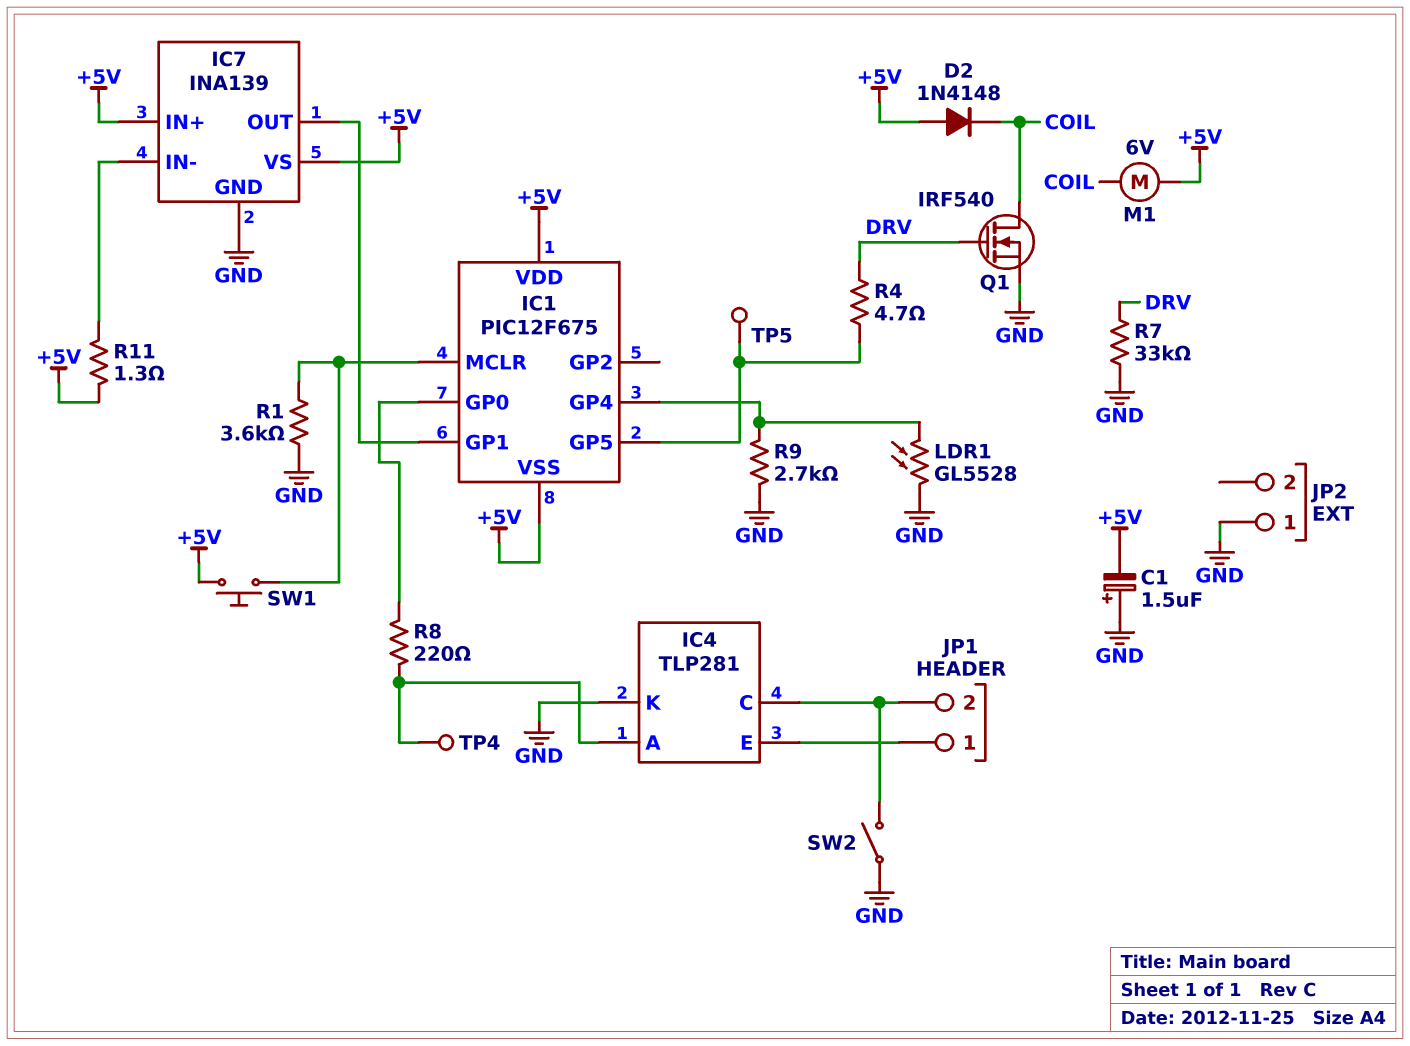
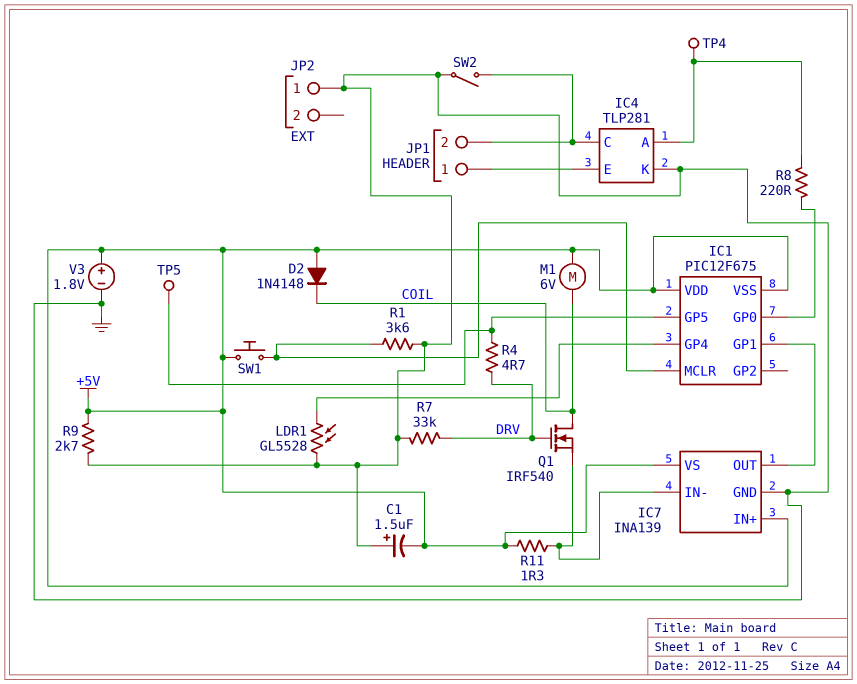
Q1: NMOS IRF540 (G DRV, D COIL, S GND) -> NMOS IRF540 (G DRV, D COIL, S IC7/IN-)
R9: 2.7k (GND, IC1/GP4) -> 2.7k (+5V, GND)
V3: none -> 1.8V (plus +5V, minus GND)

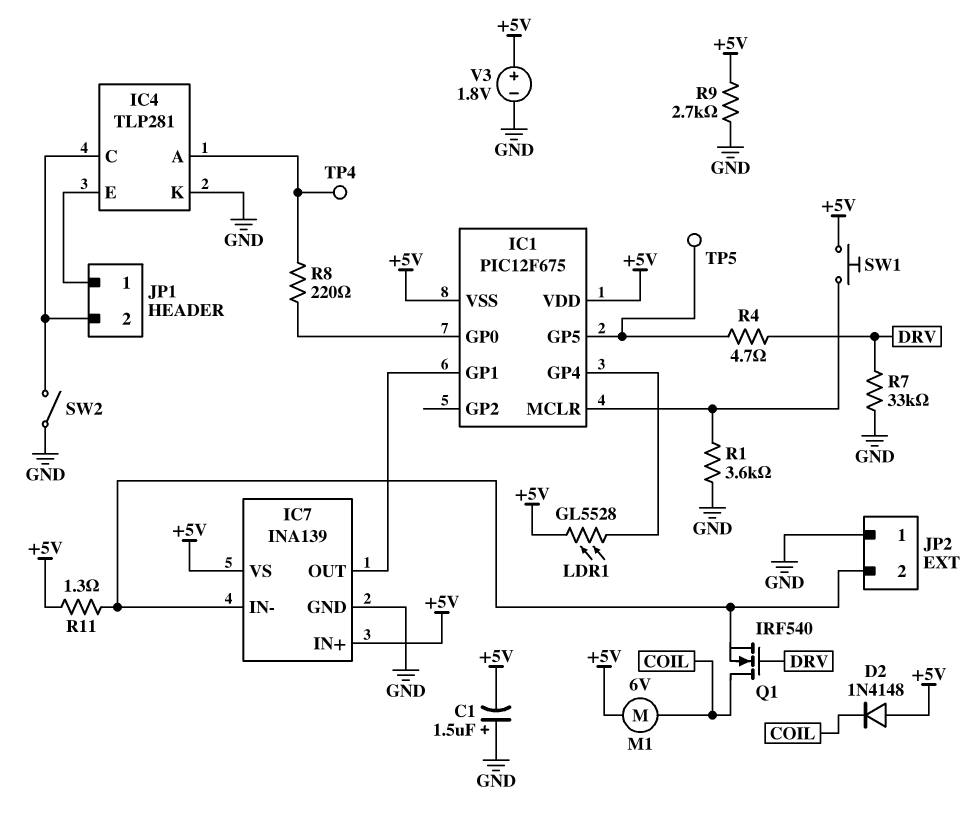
JP2 pin 2: none -> IC7/IN-
LDR1: GL5528 (GND, IC1/GP4) -> GL5528 (+5V, IC1/GP4)

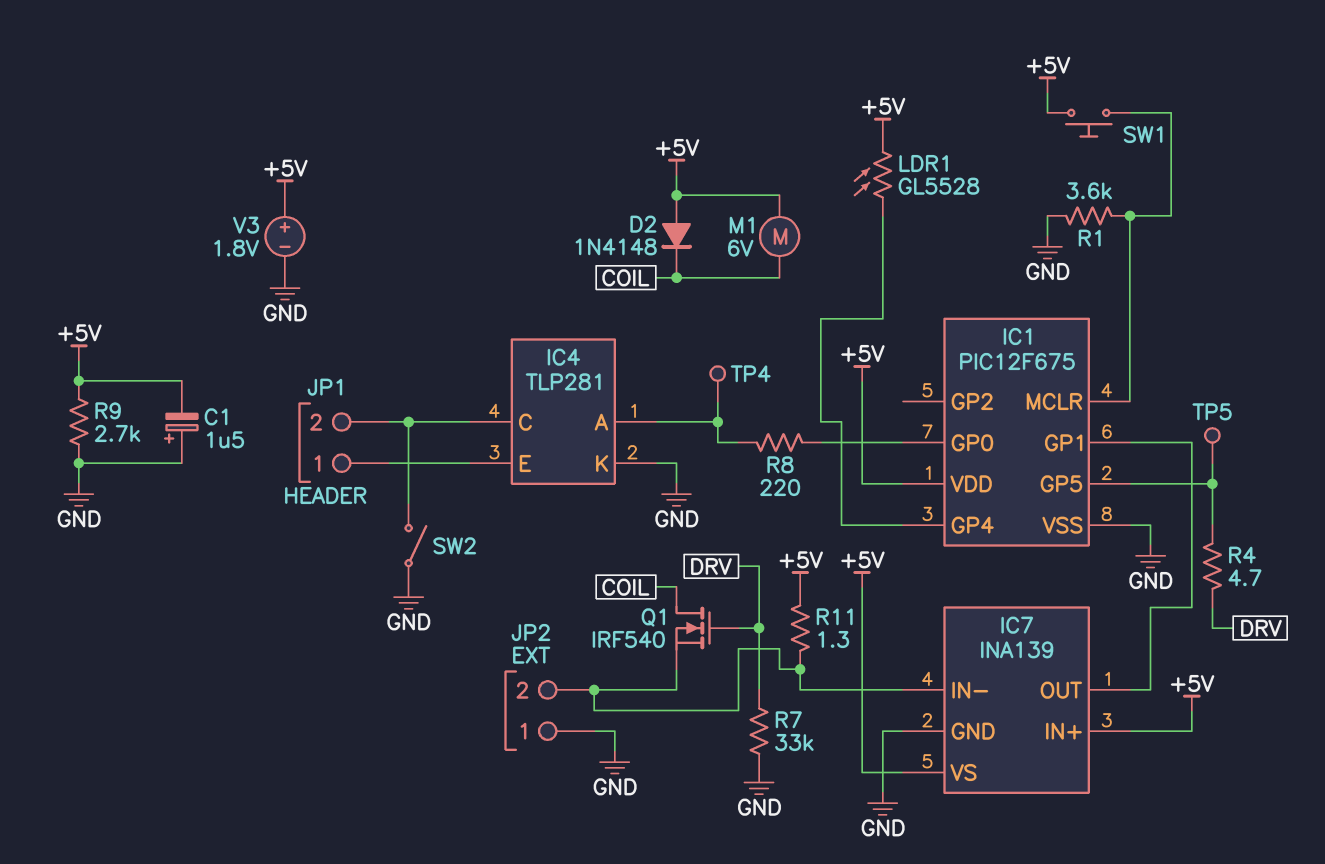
IC1 pin VSS: +5V -> GND

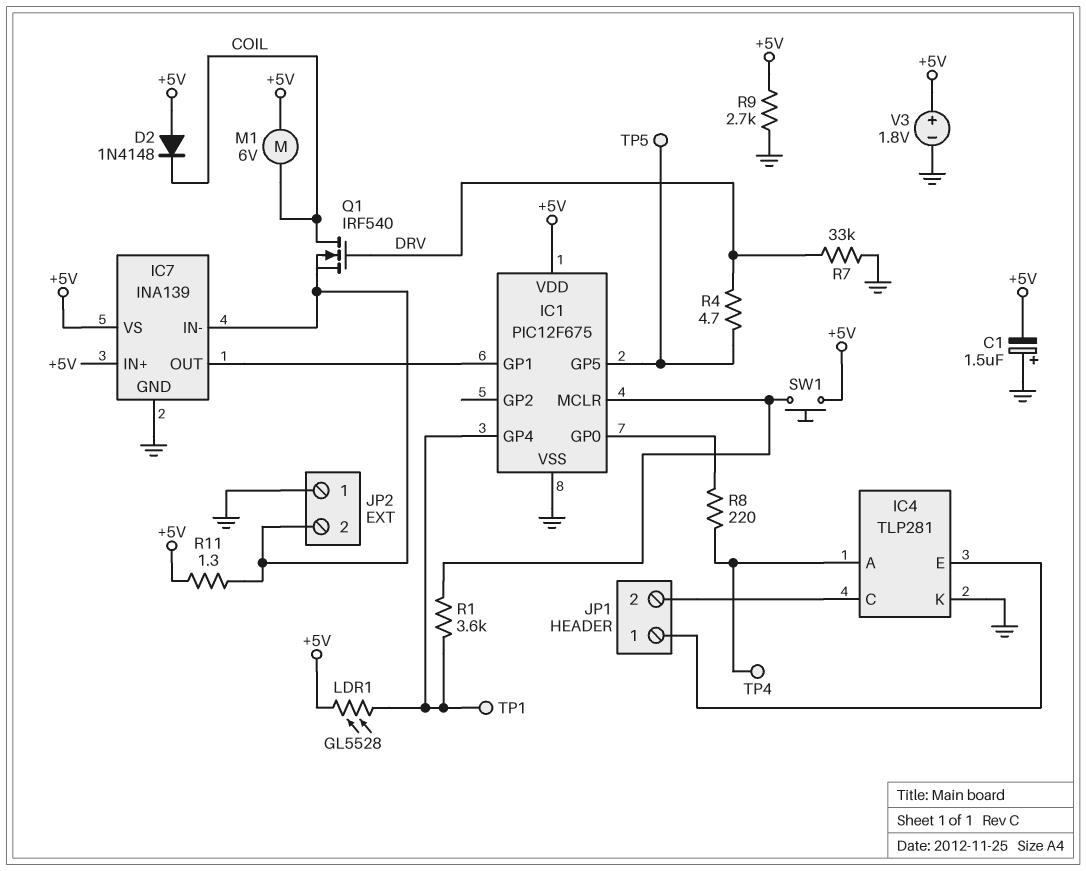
R1: 3.6k (GND, IC1/MCLR) -> 3.6k (IC1/GP4, IC1/MCLR)
SW2: switch (GND, IC4/C) -> none
TP1: none -> test point (IC1/GP4)

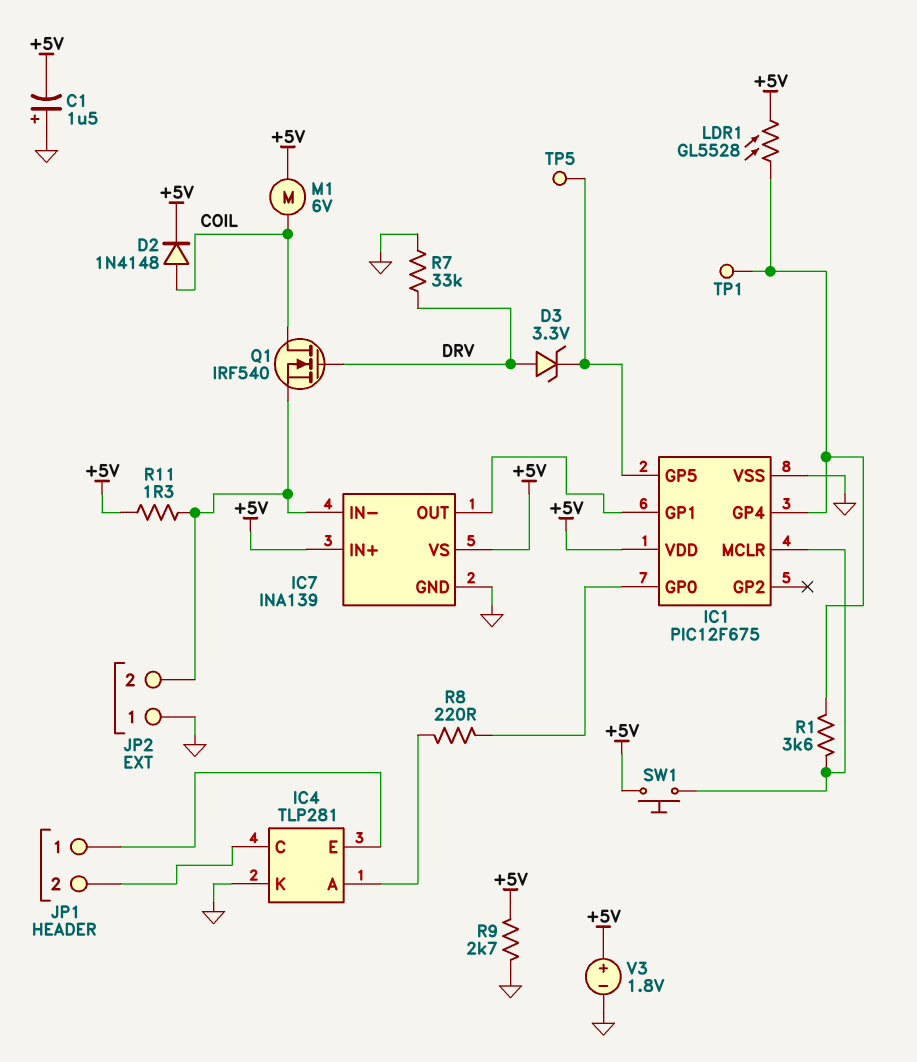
D2: diode 1N4148 (A +5V, K COIL) -> diode 1N4148 (A COIL, K +5V)
D3: none -> zener 3.3V (A DRV, K IC1/GP5)
R4: 4.7 (DRV, IC1/GP5) -> none
TP4: test point (IC4/A) -> none

